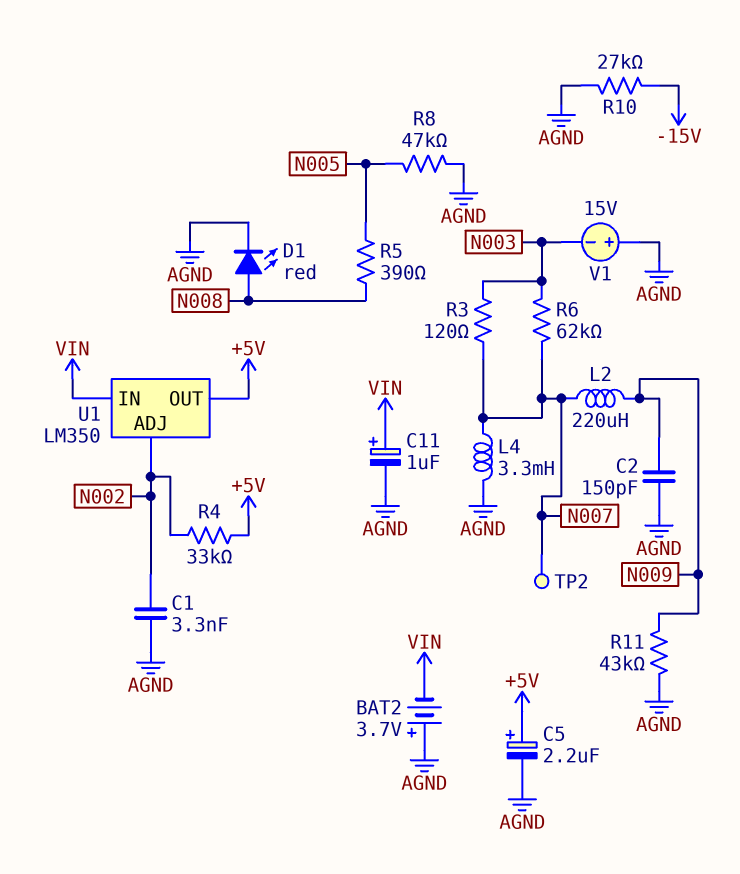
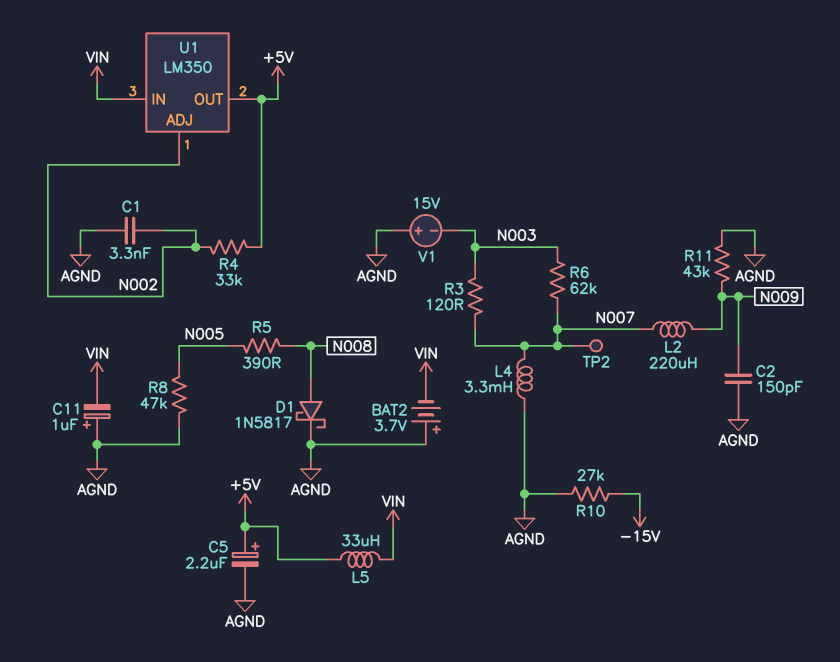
C11: 1uF (plus VIN, minus AGND) -> 1uF (plus AGND, minus VIN)
D1: LED red (A N008, K AGND) -> schottky 1N5817 (A N008, K AGND)
L5: none -> 33uH (+5V, VIN)

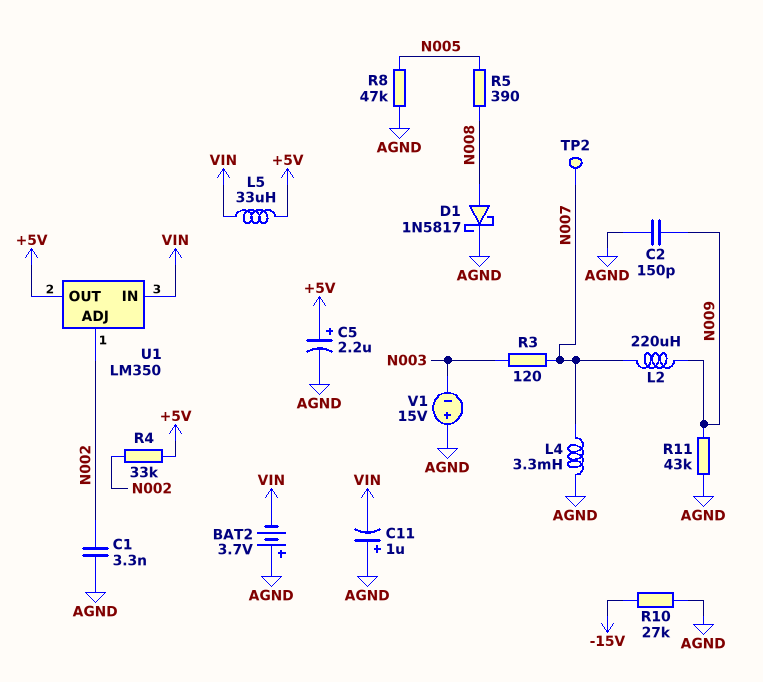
R6: 62k (N003, N007) -> none

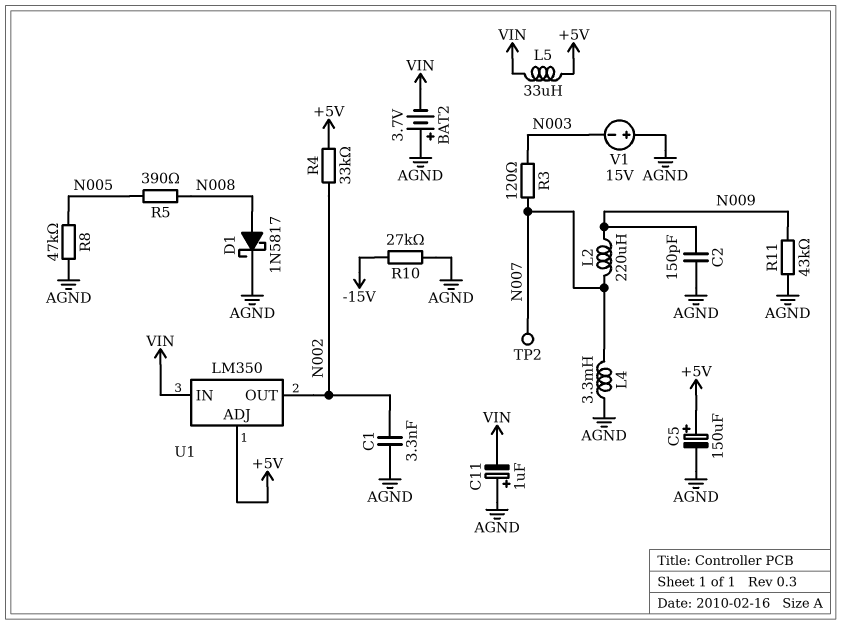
C5: 2.2uF (plus +5V, minus AGND) -> 150uF (plus +5V, minus AGND)
U1 pin ADJ: N002 -> +5V
U1 pin OUT: +5V -> N002

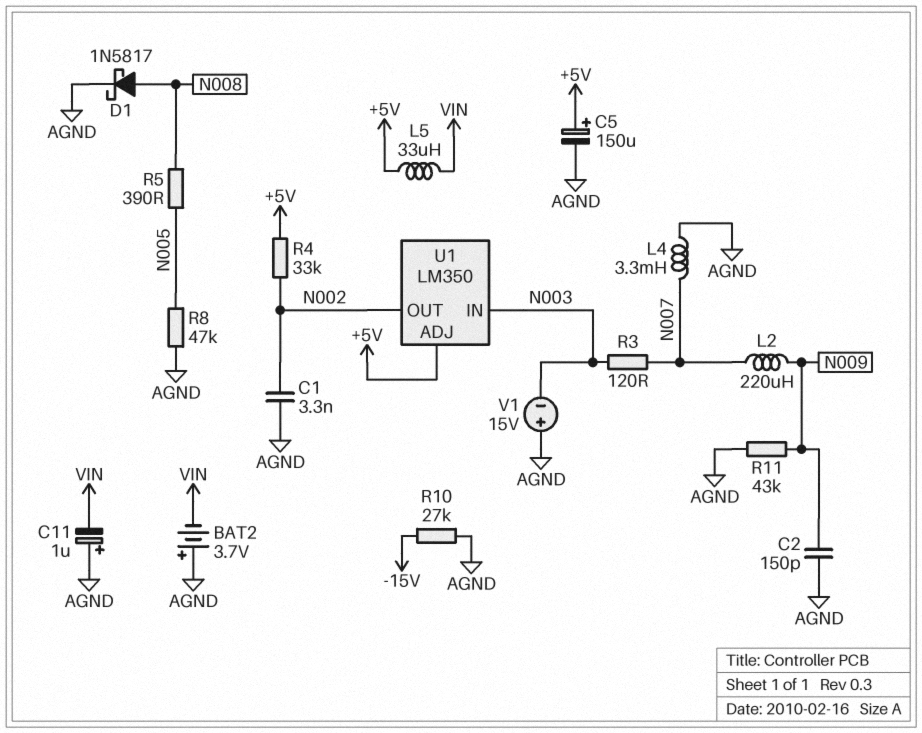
TP2: test point (N007) -> none
U1 pin IN: VIN -> N003

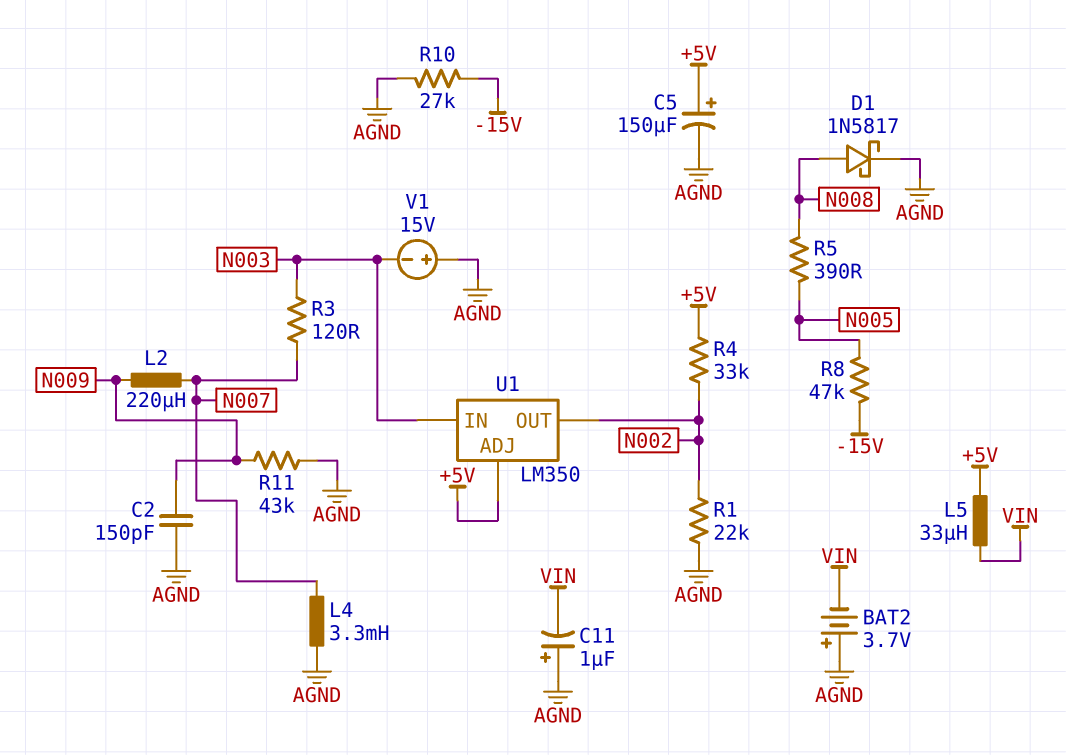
C1: 3.3nF (AGND, N002) -> none
R1: none -> 22k (AGND, N002)
R8: 47k (AGND, N005) -> 47k (-15V, N005)

